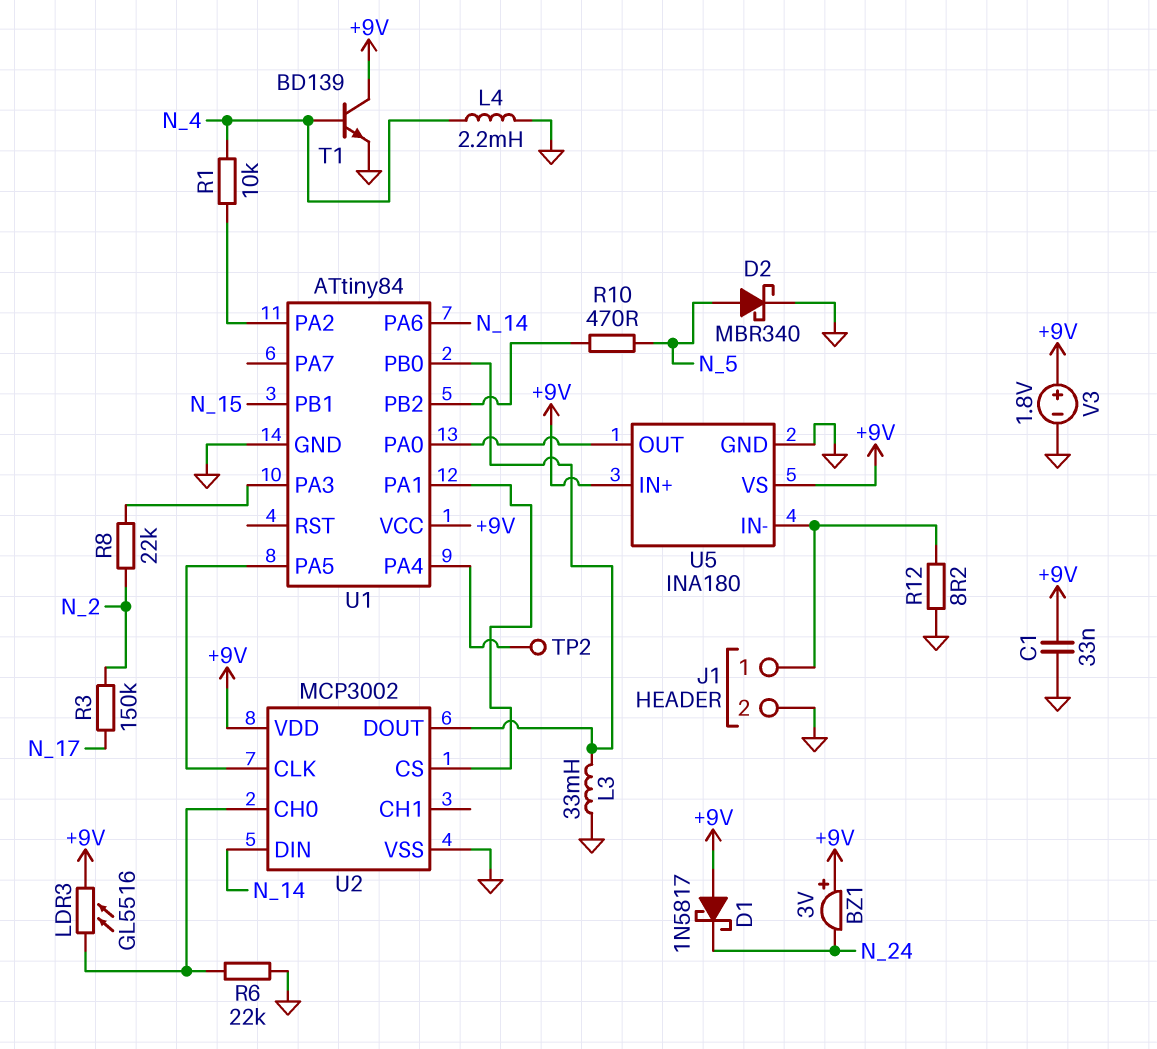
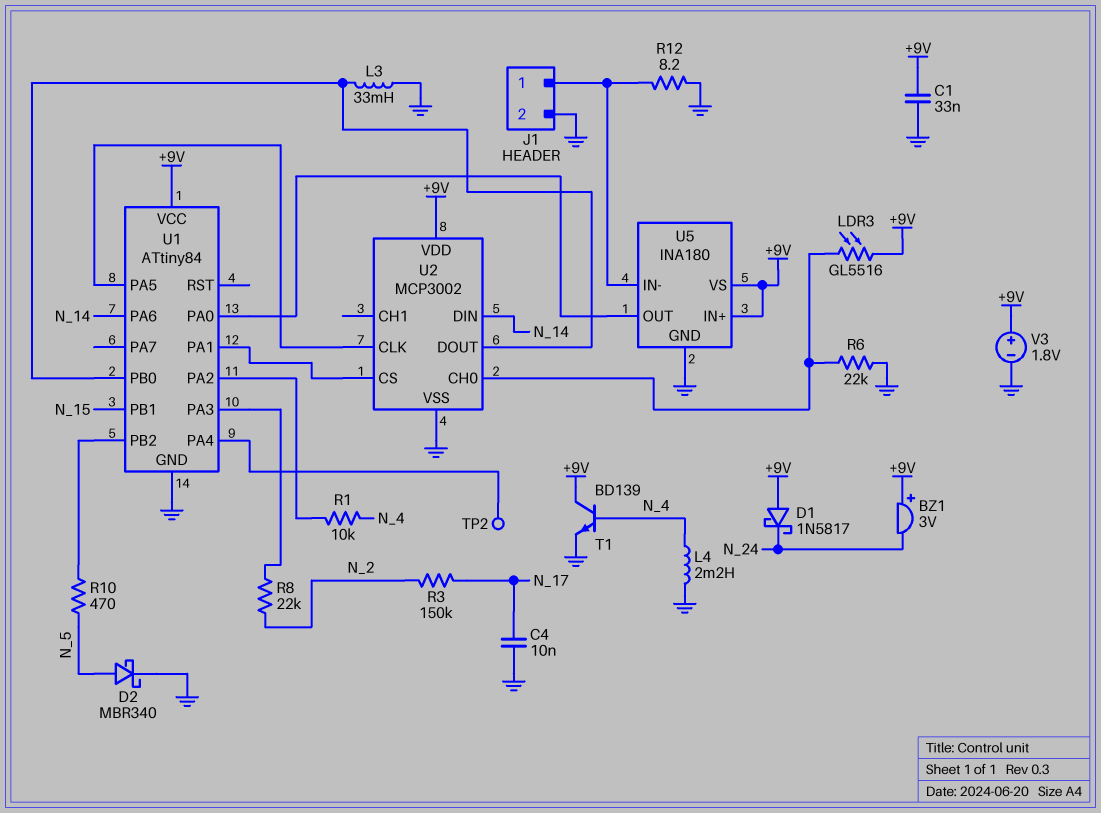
C4: none -> 10nF (GND, N_17)

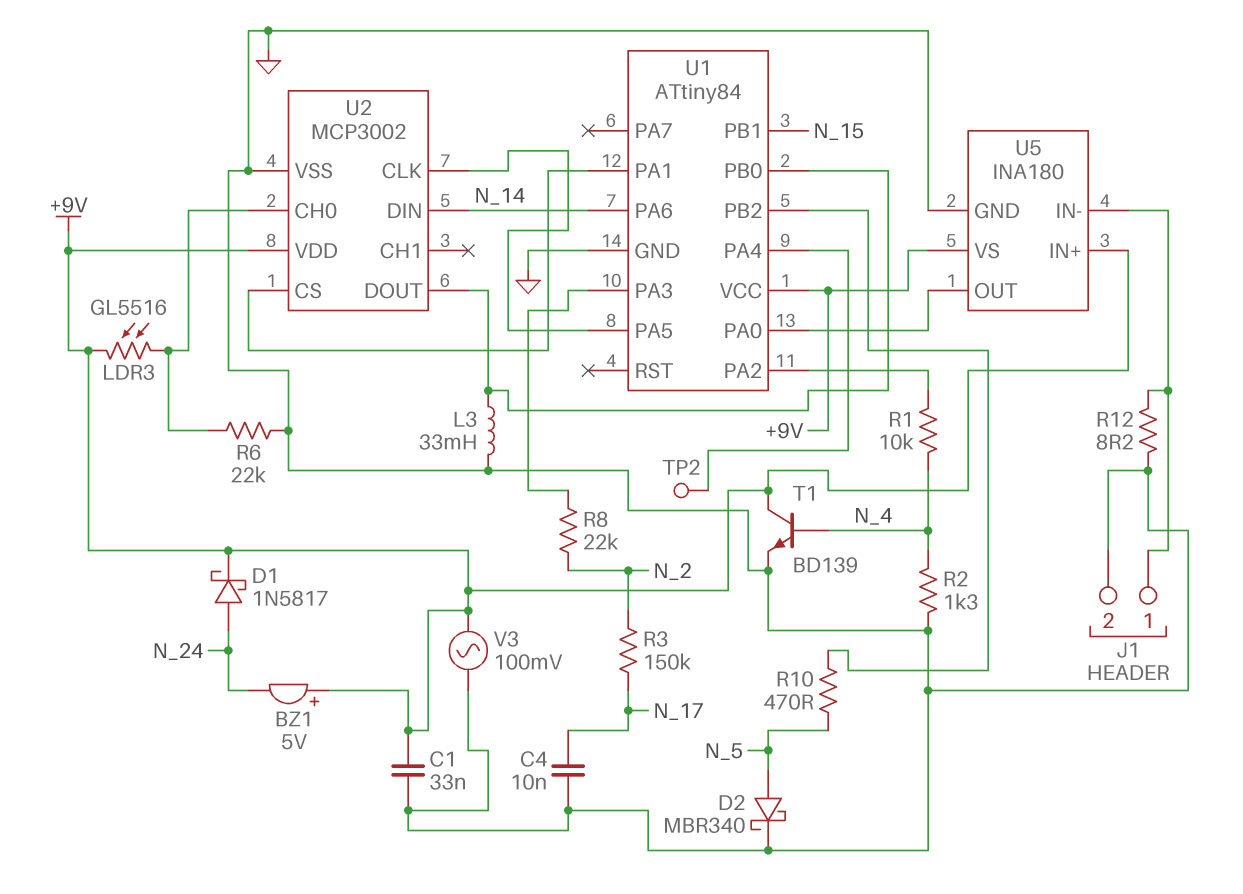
BZ1: buzzer 3V (plus +9V, minus N_24) -> buzzer 5V (plus +9V, minus N_24)
D1: schottky 1N5817 (A +9V, K N_24) -> schottky 1N5817 (A N_24, K +9V)
L4: 2.2mH (GND, N_4) -> none
R2: none -> 1.3k (GND, N_4)
V3: 1.8V (plus +9V, minus GND) -> AC 100mV (+9V, GND)

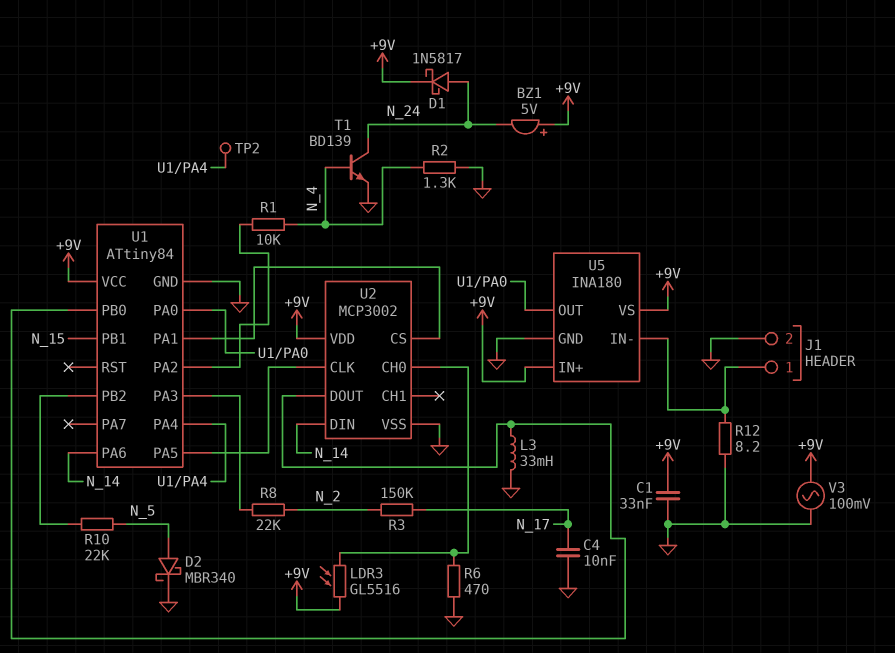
R6: 22k (GND, U2/CH0) -> 470 (GND, U2/CH0)
R10: 470 (N_5, U1/PB2) -> 22k (N_5, U1/PB2)
T1: NPN BD139 (B N_4, C +9V, E GND) -> NPN BD139 (B N_4, C N_24, E GND)

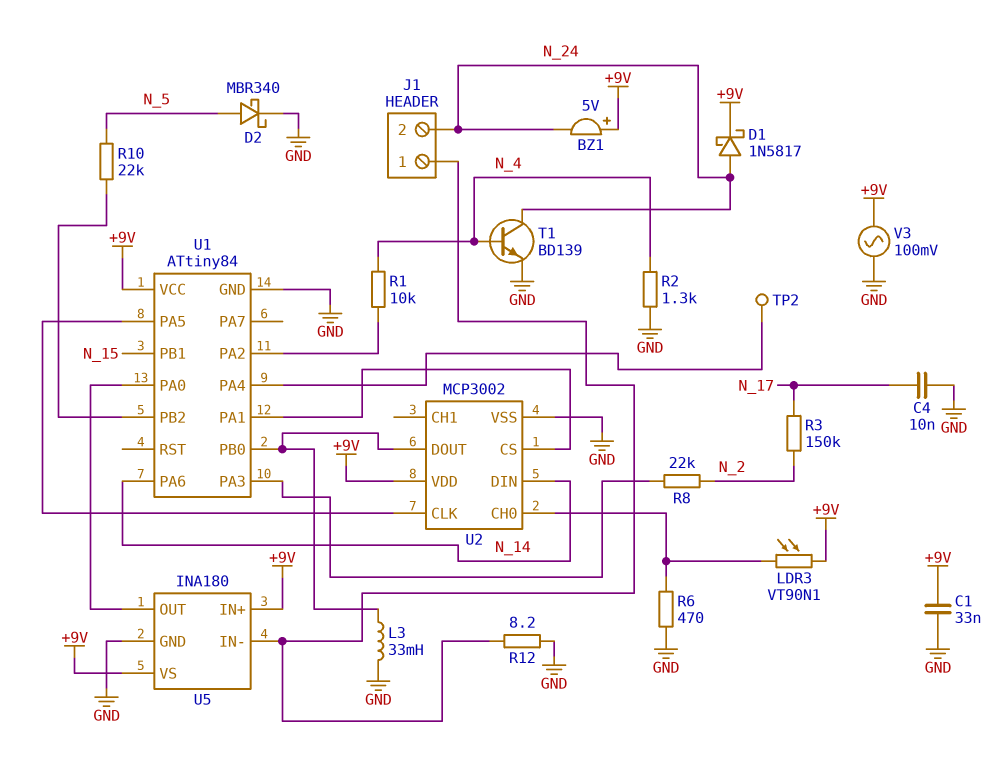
J1 pin 2: GND -> N_24
LDR3: GL5516 (+9V, U2/CH0) -> VT90N1 (+9V, U2/CH0)

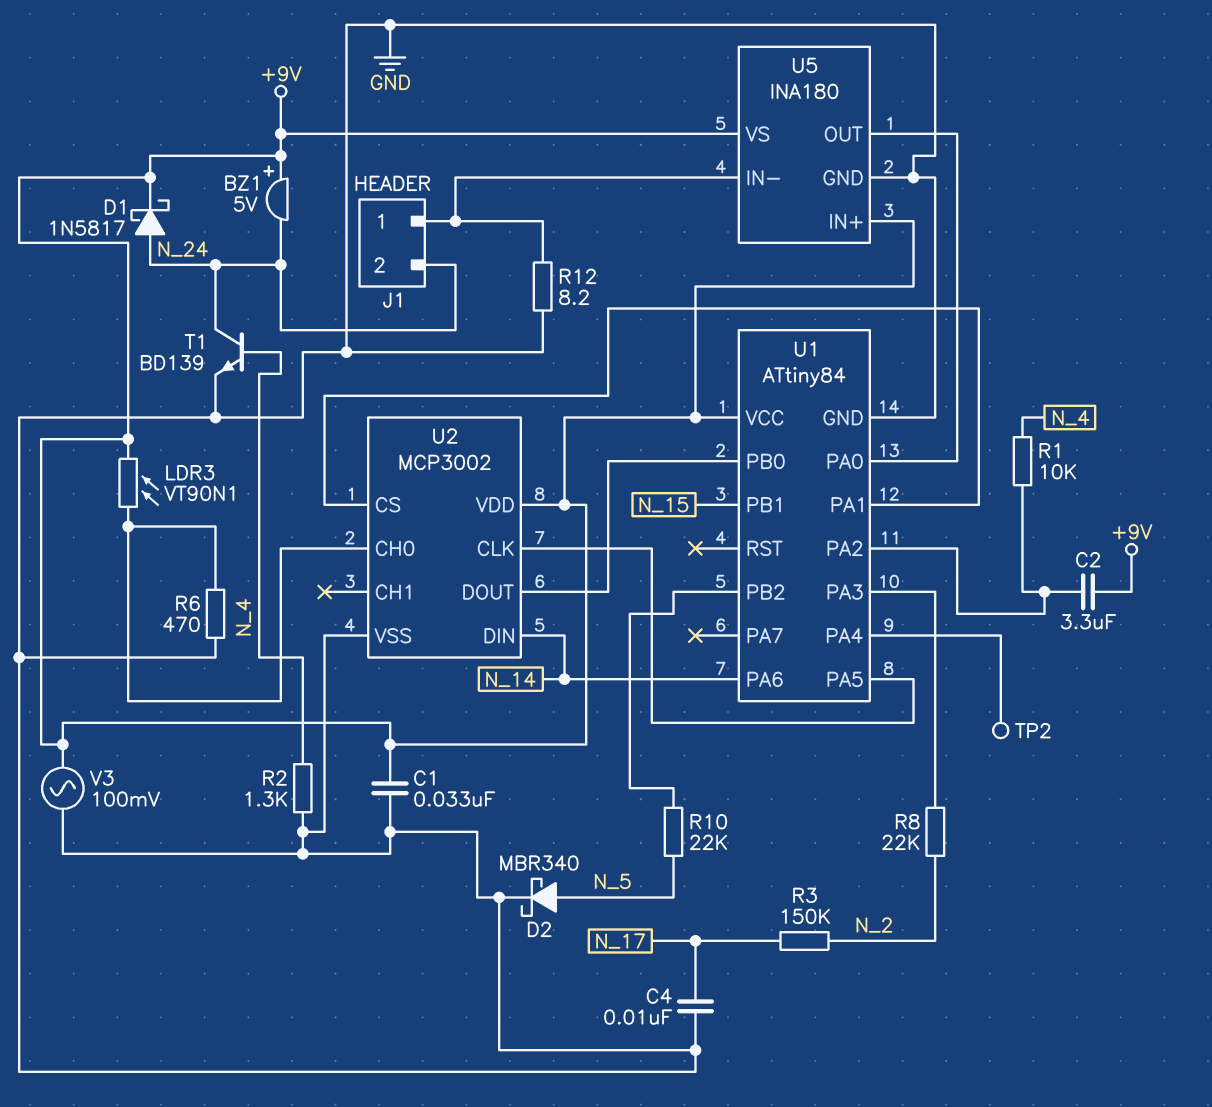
C2: none -> 3.3uF (+9V, U1/PA2)
L3: 33mH (GND, U1/PB0) -> none

